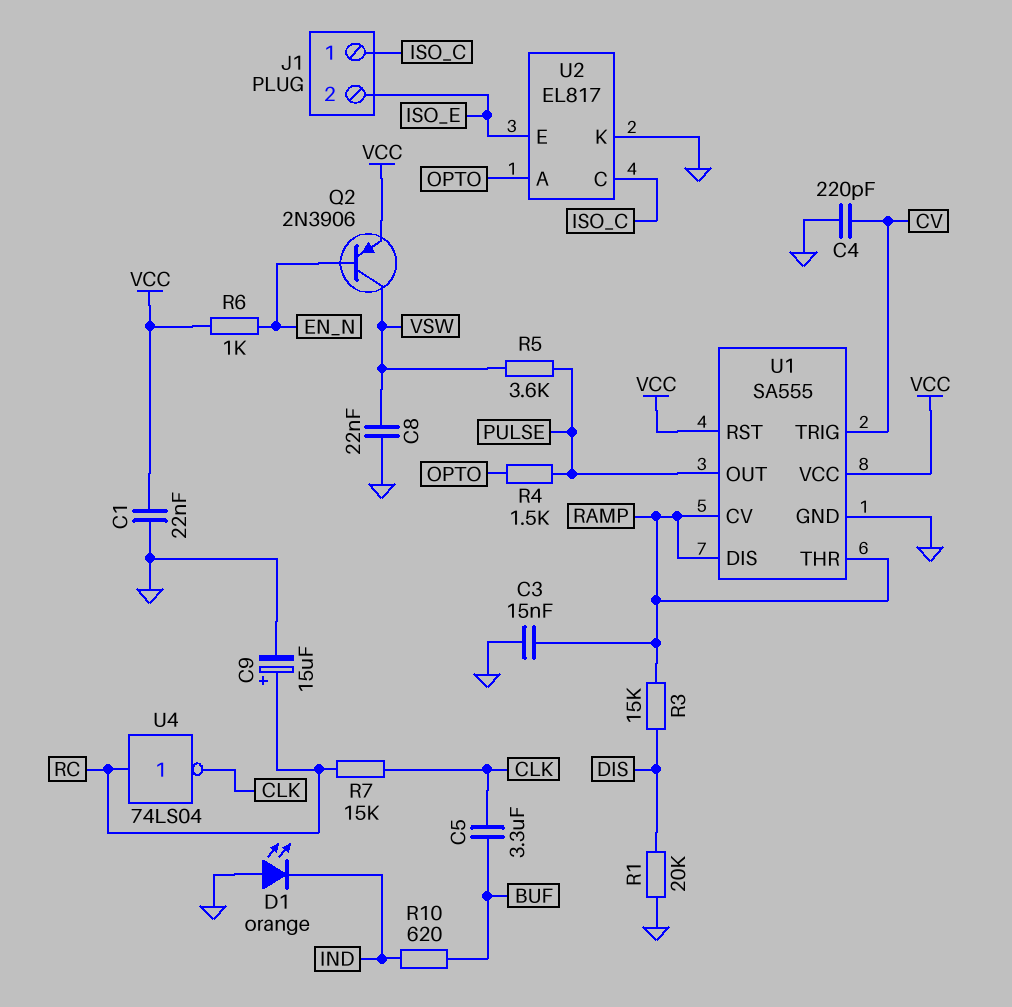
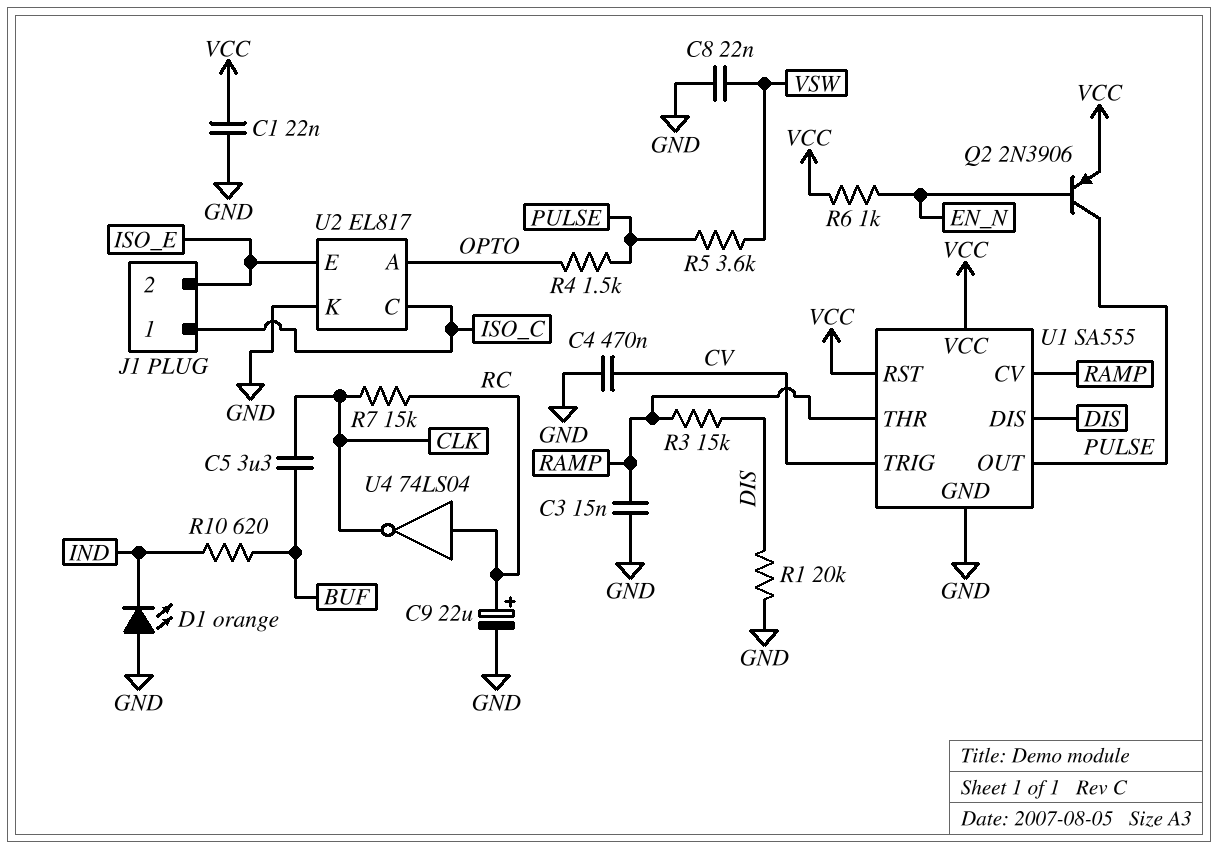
C4: 220pF (CV, GND) -> 470nF (CV, GND)
C9: 15uF (plus RC, minus GND) -> 22uF (plus RC, minus GND)
Q2: PNP 2N3906 (B EN_N, C VSW, E VCC) -> PNP 2N3906 (B EN_N, C PULSE, E VCC)
U1 pin DIS: RAMP -> DIS

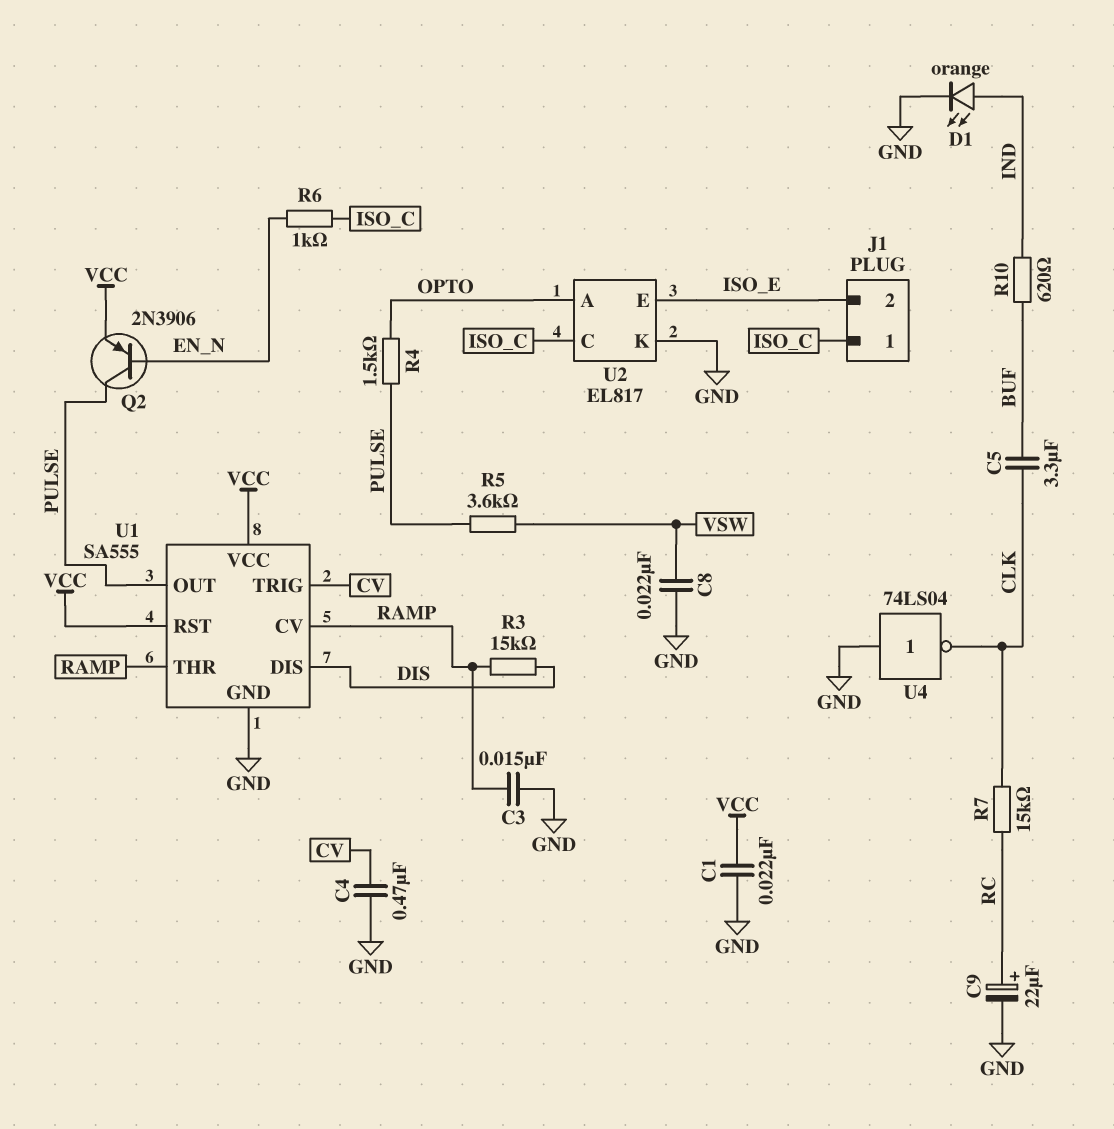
D1: LED orange (A GND, K IND) -> LED orange (A IND, K GND)
R1: 20k (DIS, GND) -> none
R6: 1k (EN_N, VCC) -> 1k (EN_N, ISO_C)
U4: NOT 74LS04 (in RC, out CLK) -> NOT 74LS04 (in GND, out CLK)

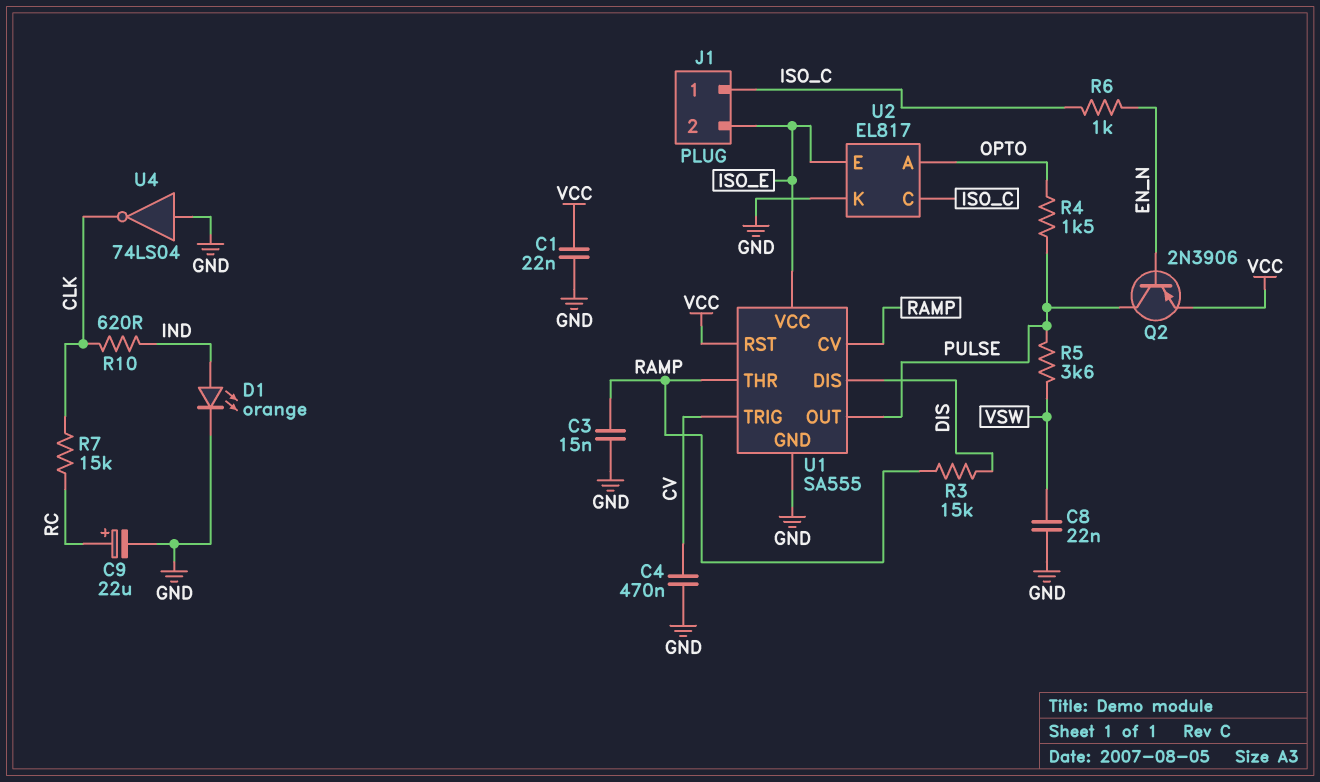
C5: 3.3uF (BUF, CLK) -> none
R10: 620 (BUF, IND) -> 620 (CLK, IND)
U1 pin VCC: VCC -> ISO_E

